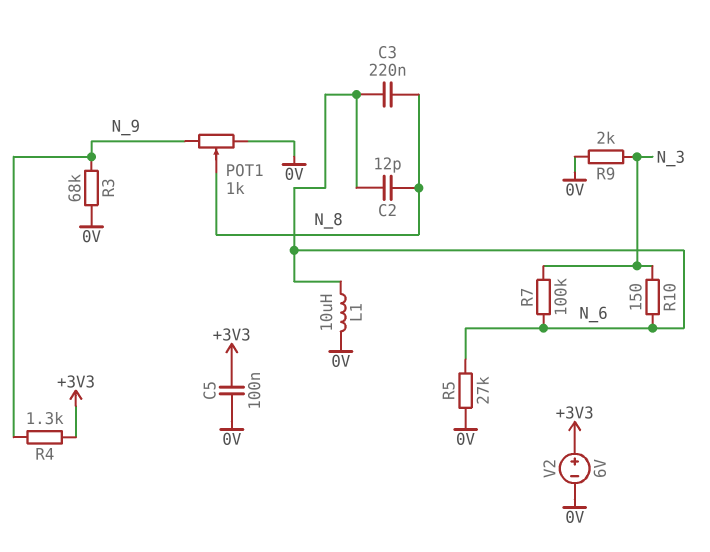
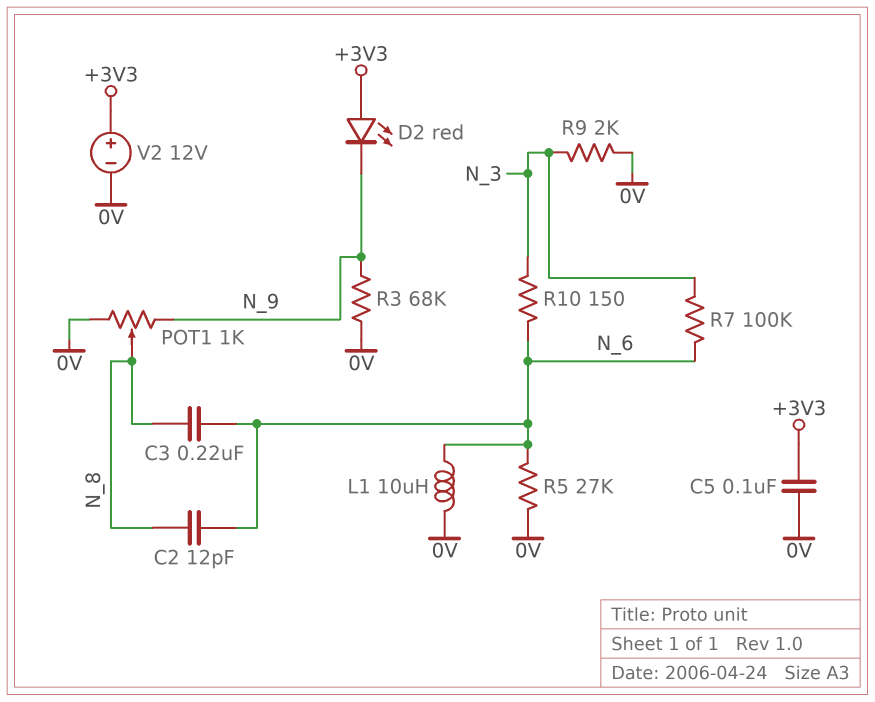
D2: none -> LED red (A +3V3, K N_9)
R4: 1.3k (+3V3, N_9) -> none
V2: 6V (plus +3V3, minus 0V) -> 12V (plus +3V3, minus 0V)

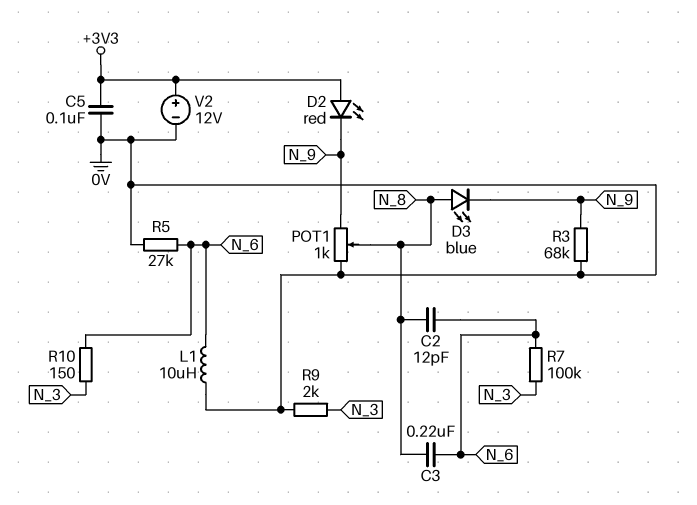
D3: none -> LED blue (A N_8, K N_9)

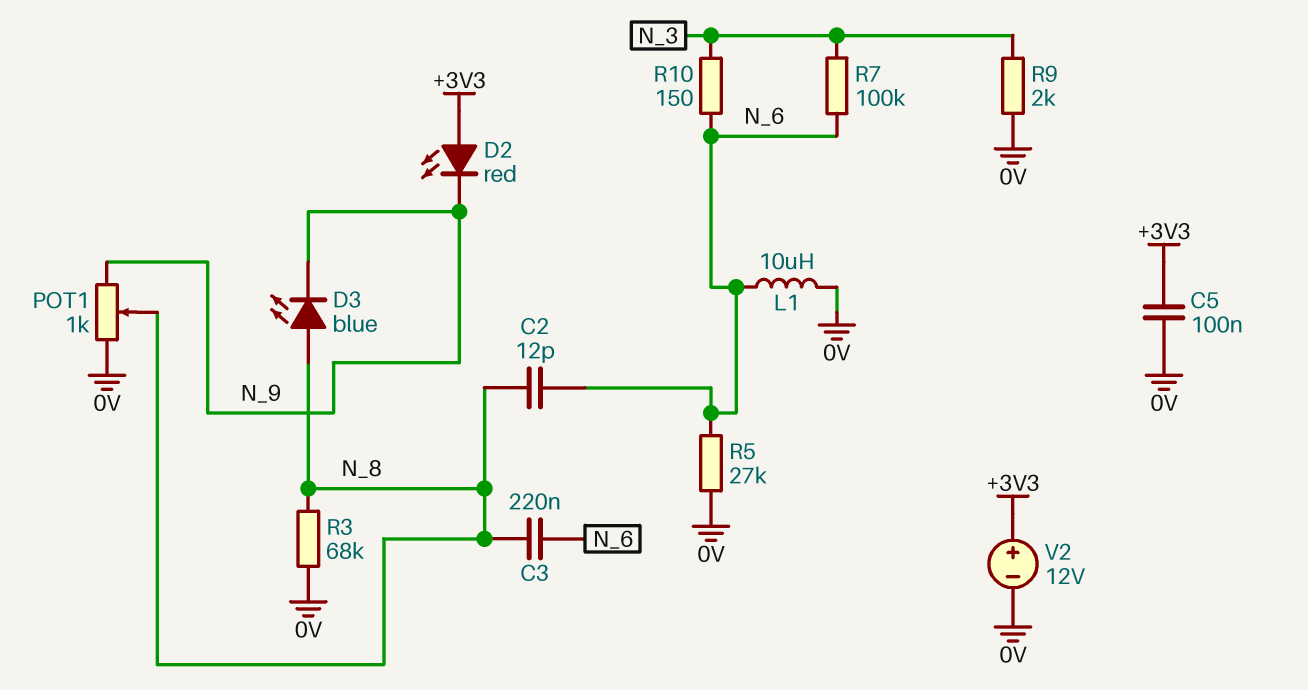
R3: 68k (0V, N_9) -> 68k (0V, N_8)

